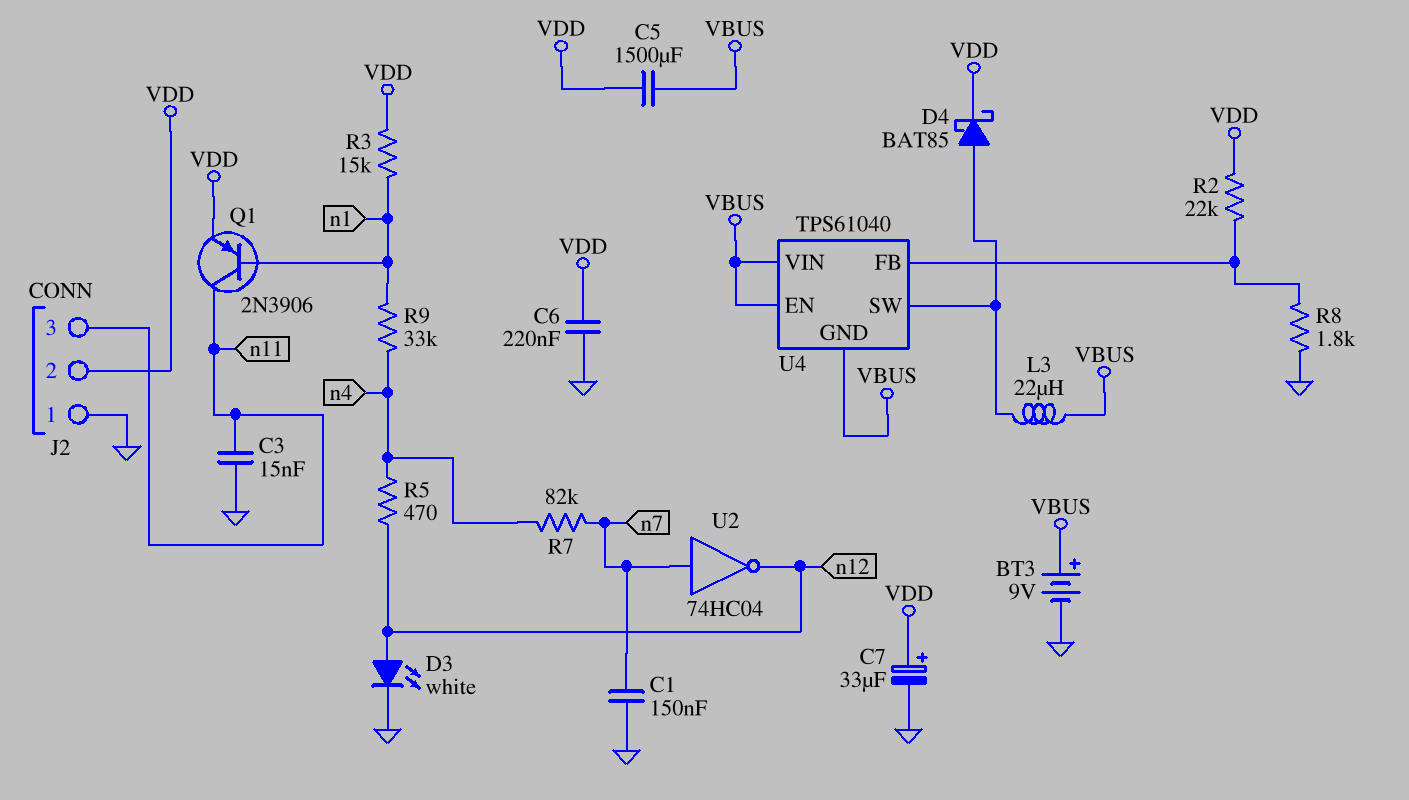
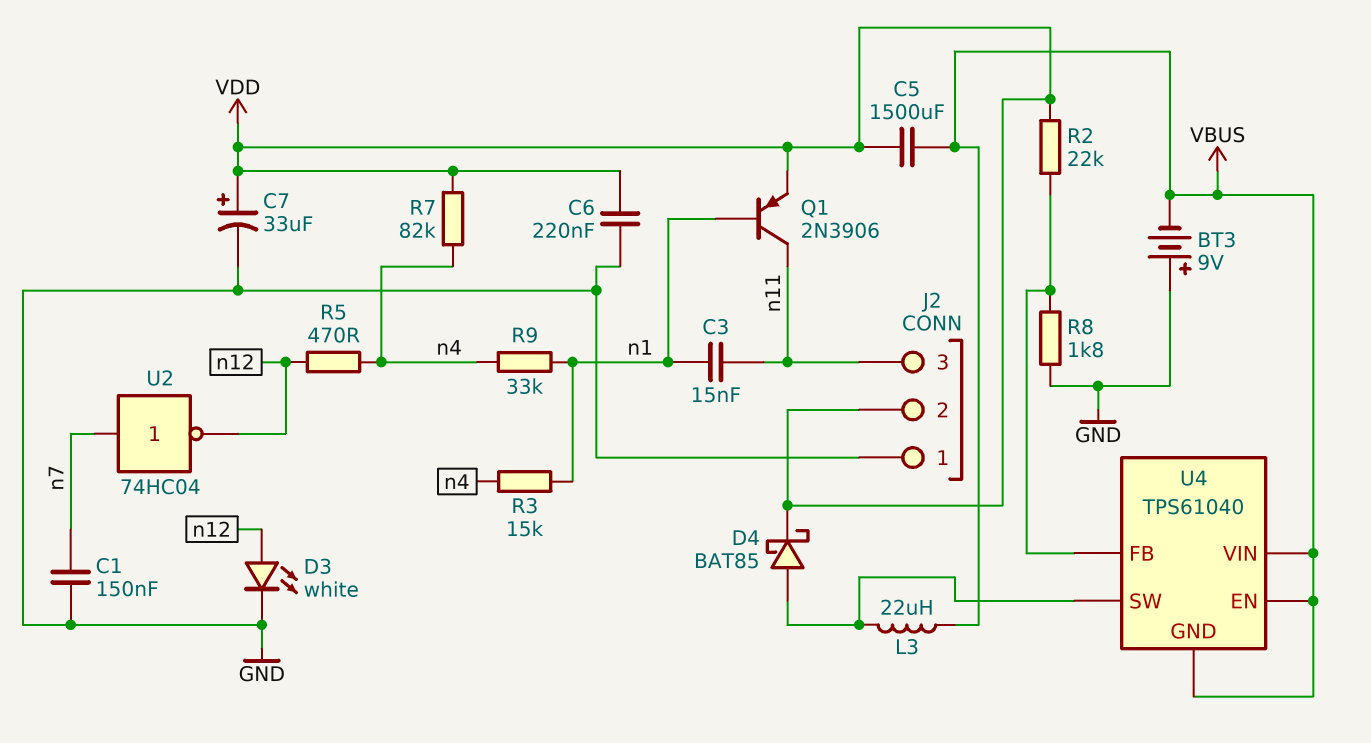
BT3: 9V (plus VBUS, minus GND) -> 9V (plus GND, minus VBUS)
C3: 15nF (GND, n11) -> 15nF (n1, n11)
R3: 15k (VDD, n1) -> 15k (n1, n4)
R7: 82k (n4, n7) -> 82k (VDD, n4)

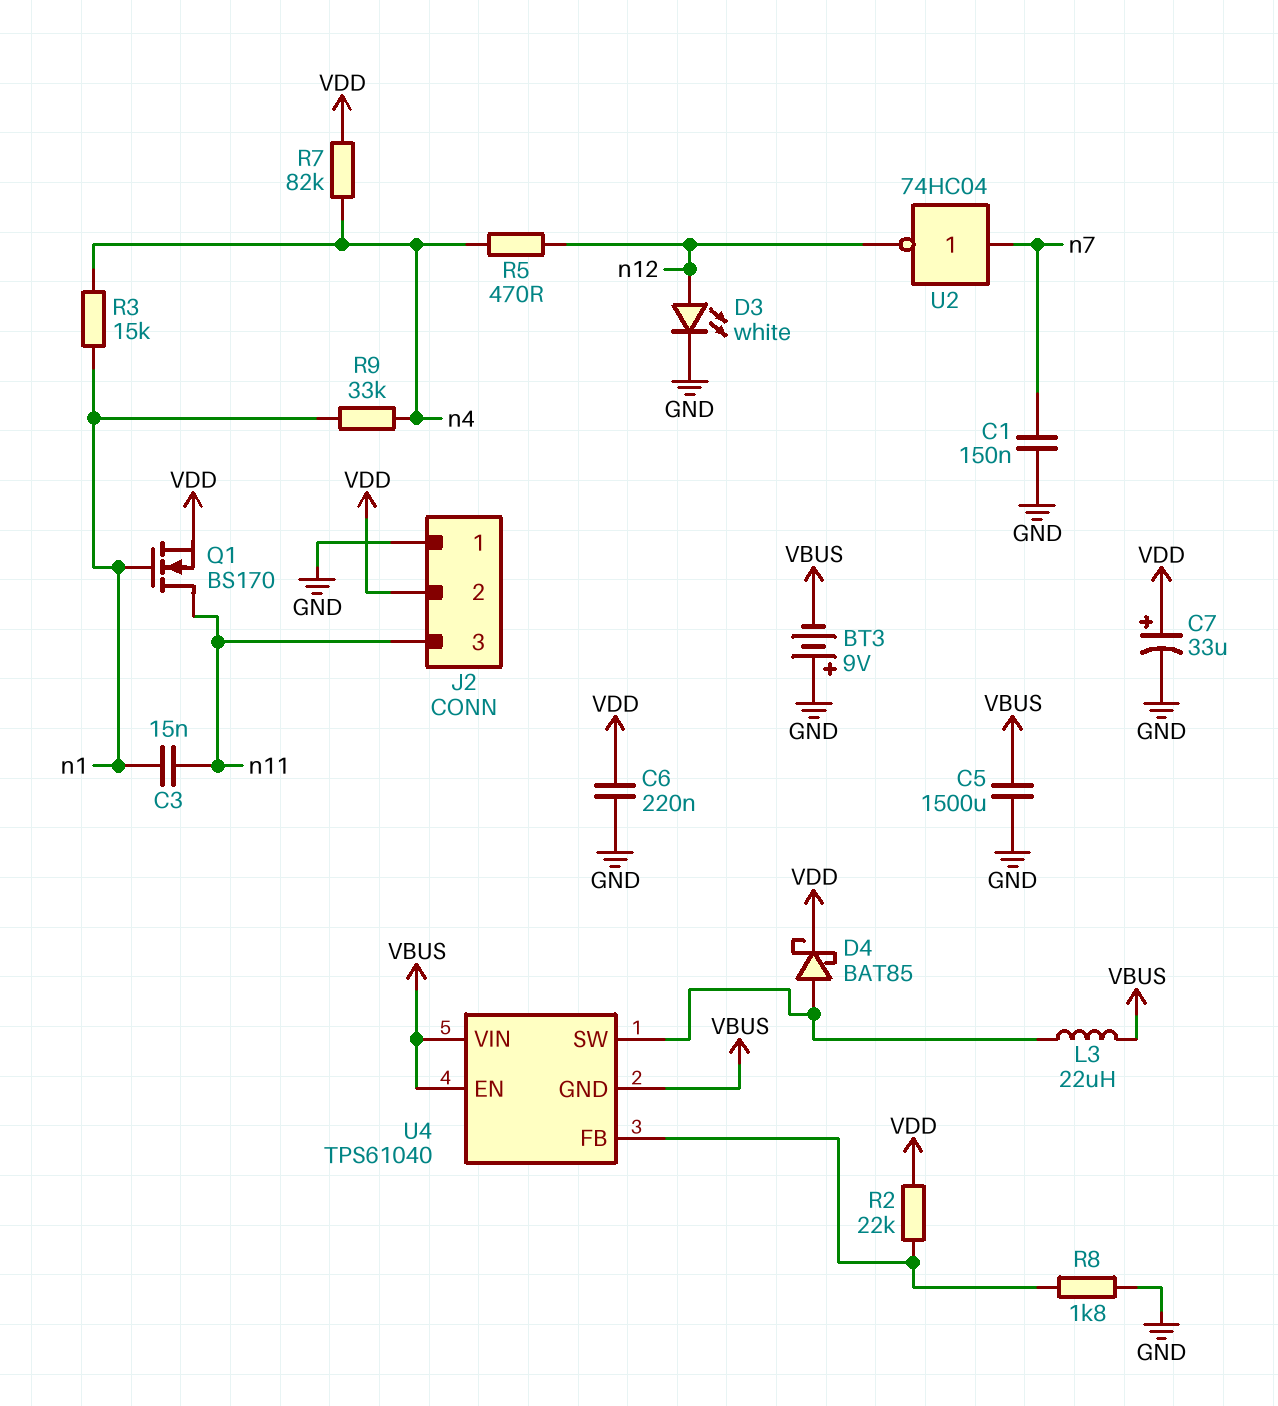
C5: 1500uF (VBUS, VDD) -> 1500uF (GND, VBUS)
Q1: PNP 2N3906 (B n1, C n11, E VDD) -> NMOS BS170 (G n1, D n11, S VDD)

